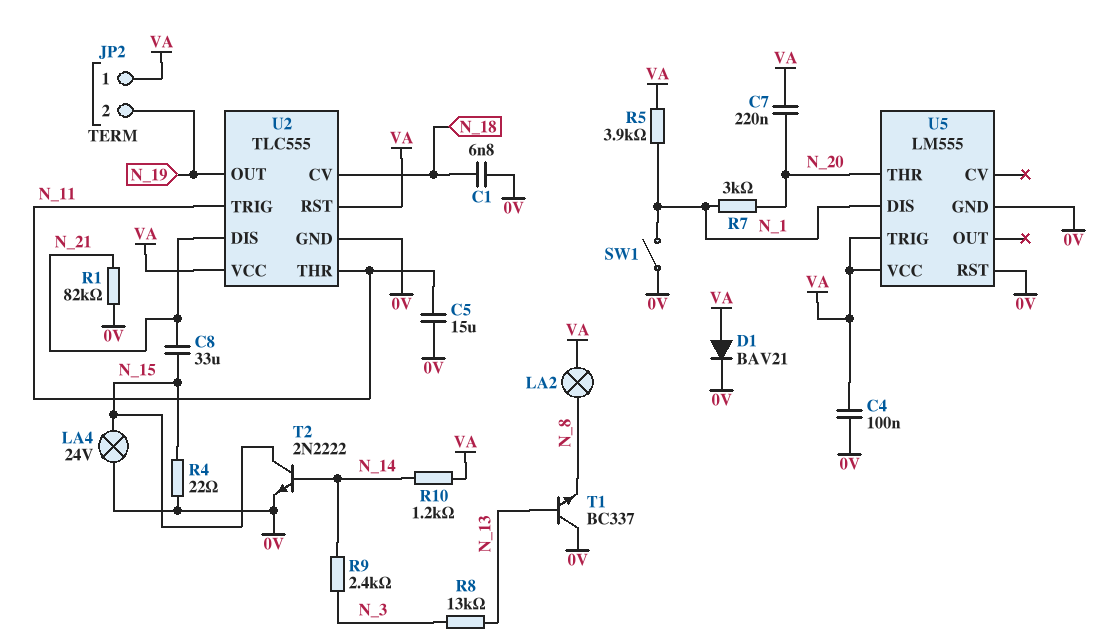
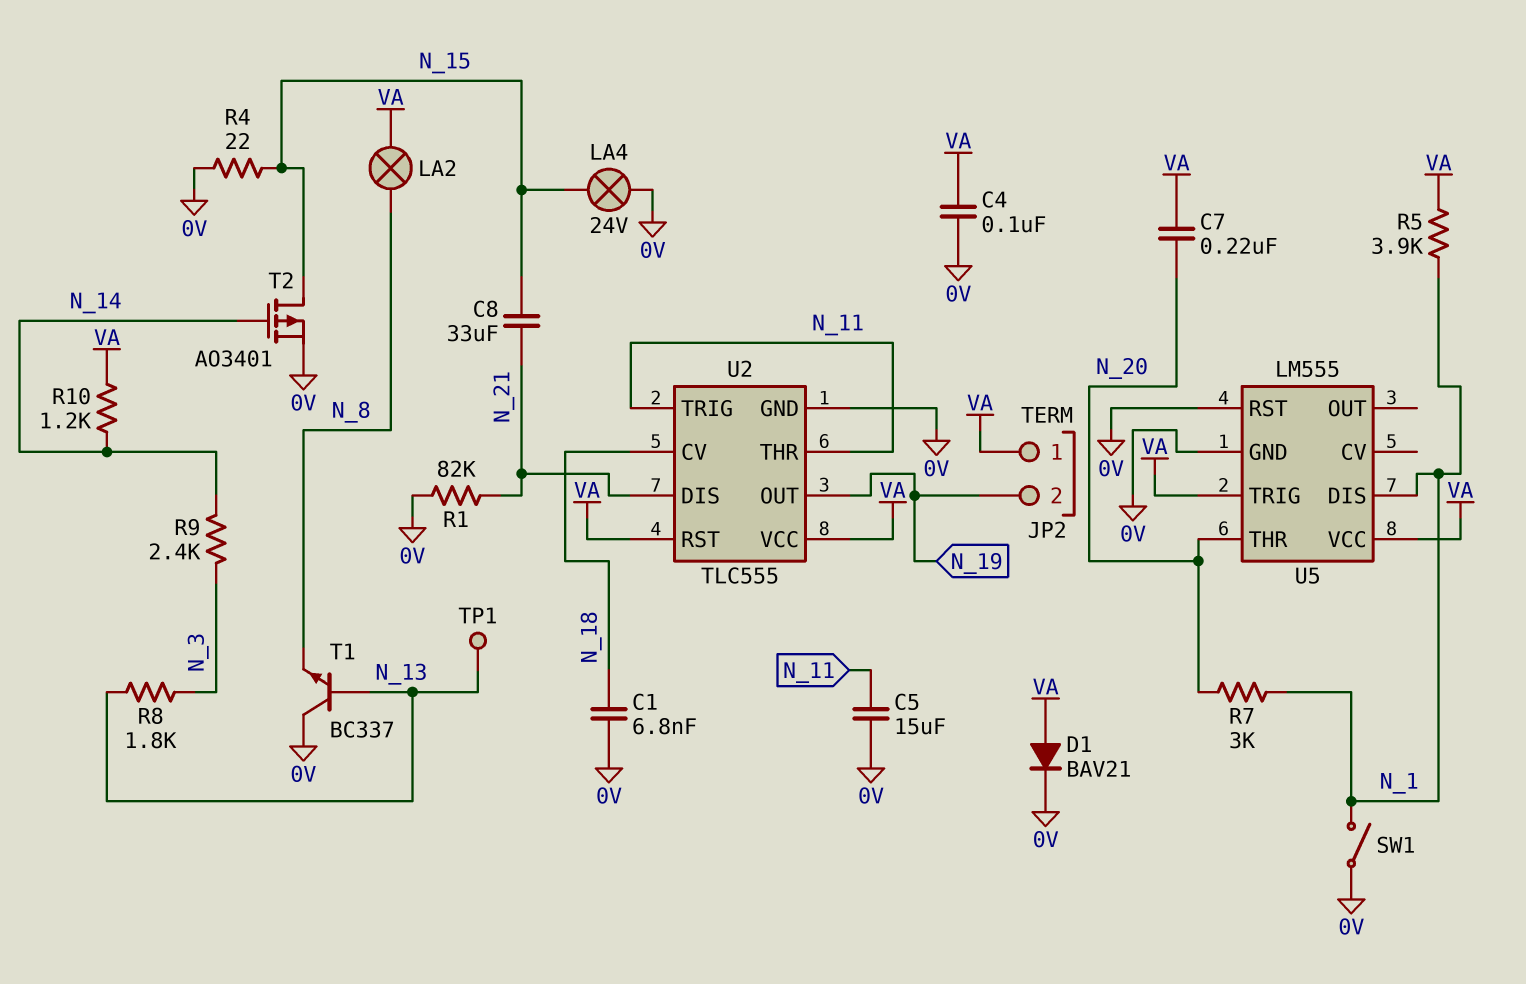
R8: 13k (N_3, N_13) -> 1.8k (N_3, N_13)
T2: NPN 2N2222 (B N_14, C N_15, E 0V) -> PMOS AO3401 (G N_14, D N_15, S 0V)
TP1: none -> test point (N_13)

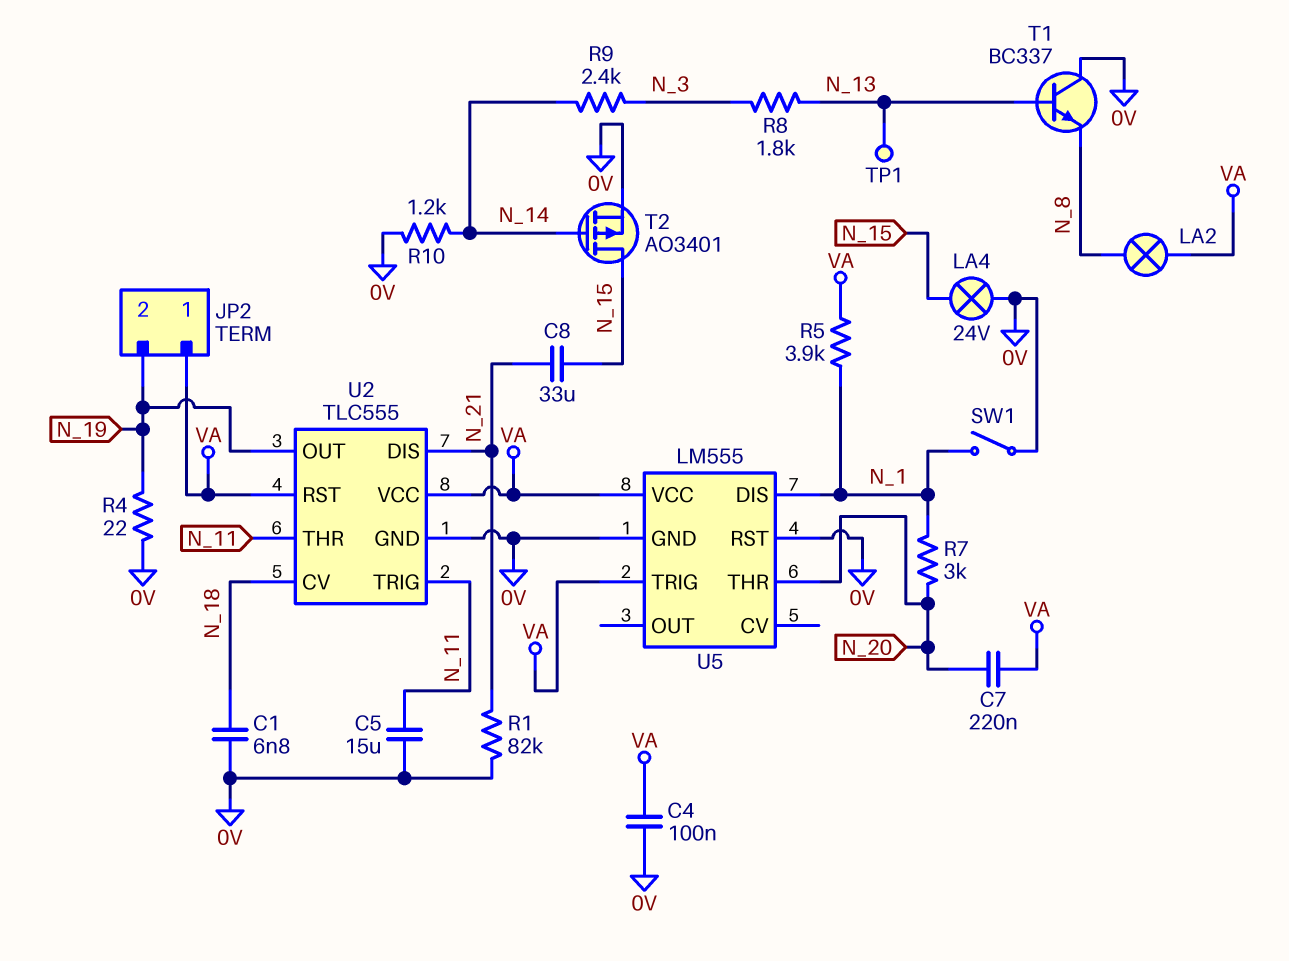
D1: diode BAV21 (A VA, K 0V) -> none
R4: 22 (0V, N_15) -> 22 (0V, N_19)
R10: 1.2k (N_14, VA) -> 1.2k (0V, N_14)

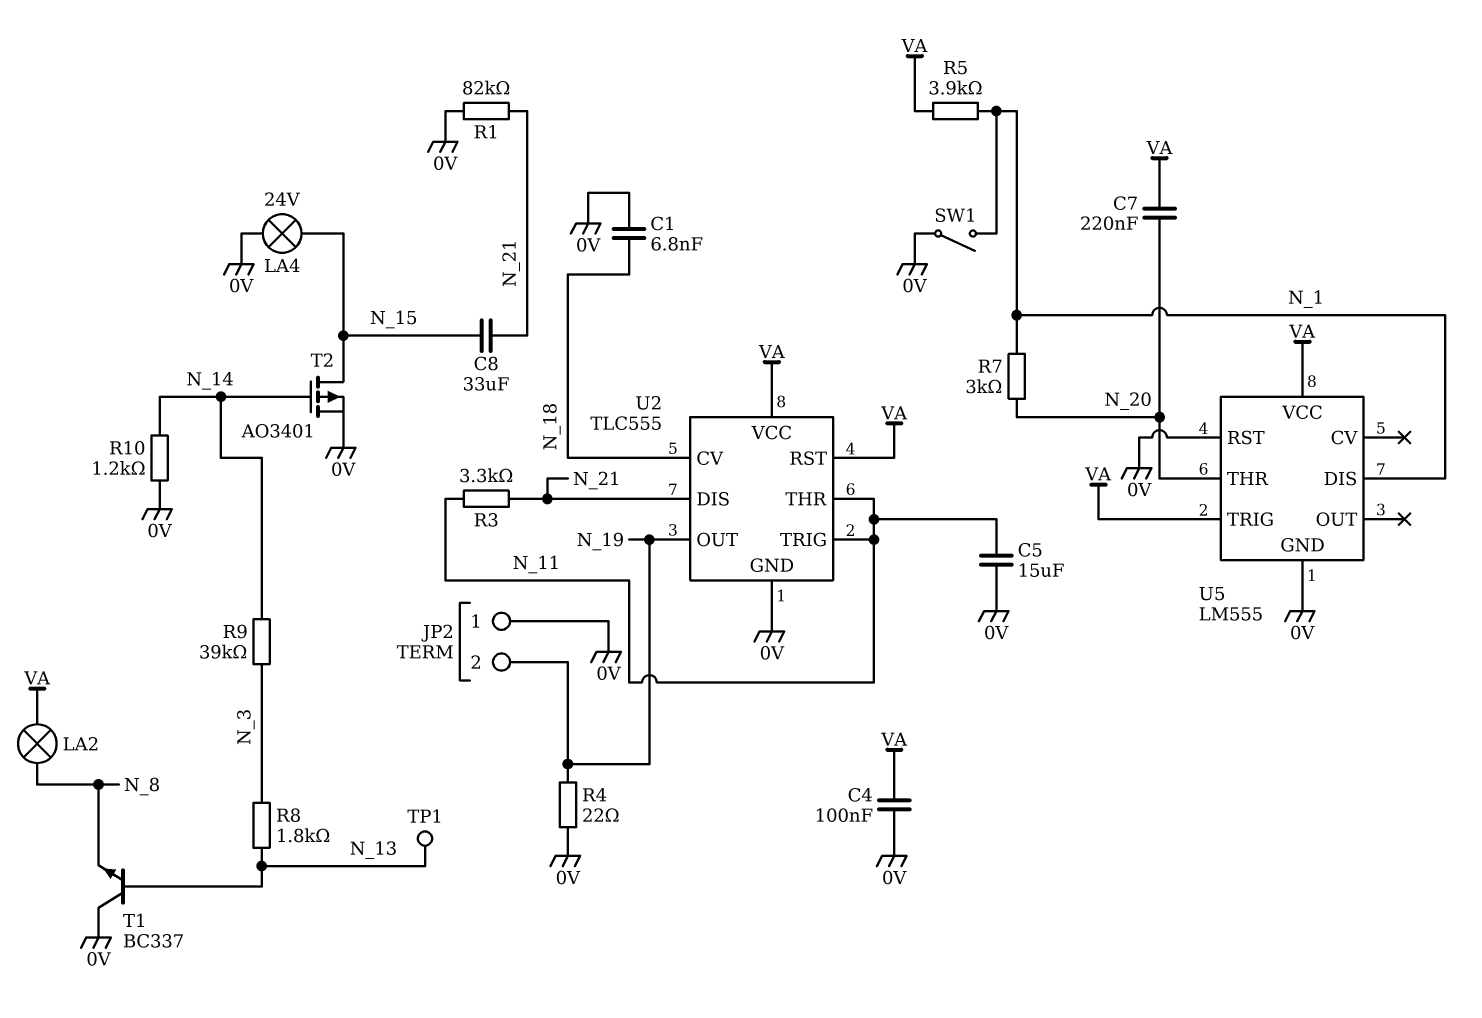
JP2 pin 1: VA -> 0V
R3: none -> 3.3k (N_11, N_21)
R9: 2.4k (N_3, N_14) -> 39k (N_3, N_14)

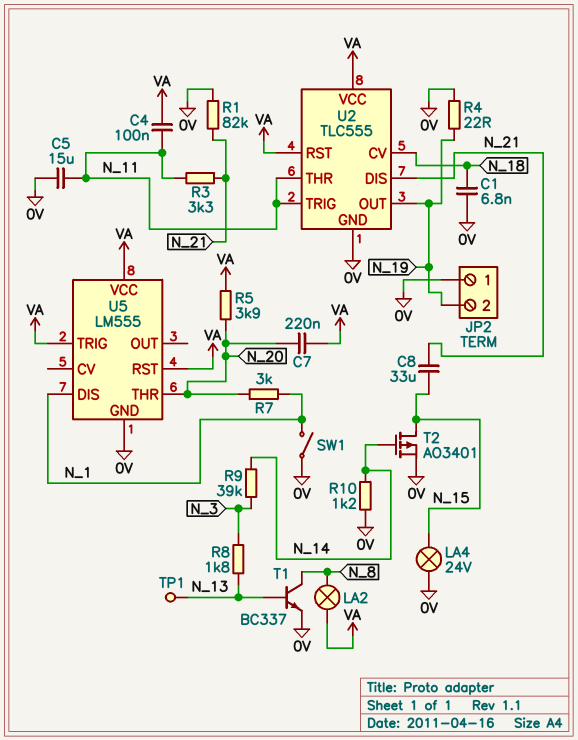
C4: 100nF (0V, VA) -> 100nF (N_11, VA)
R5: 3.9k (N_1, VA) -> 3.9k (N_20, VA)
T1: NPN BC337 (B N_13, C 0V, E N_8) -> NPN BC337 (B N_13, C N_8, E 0V)
U5 pin RST: 0V -> VA

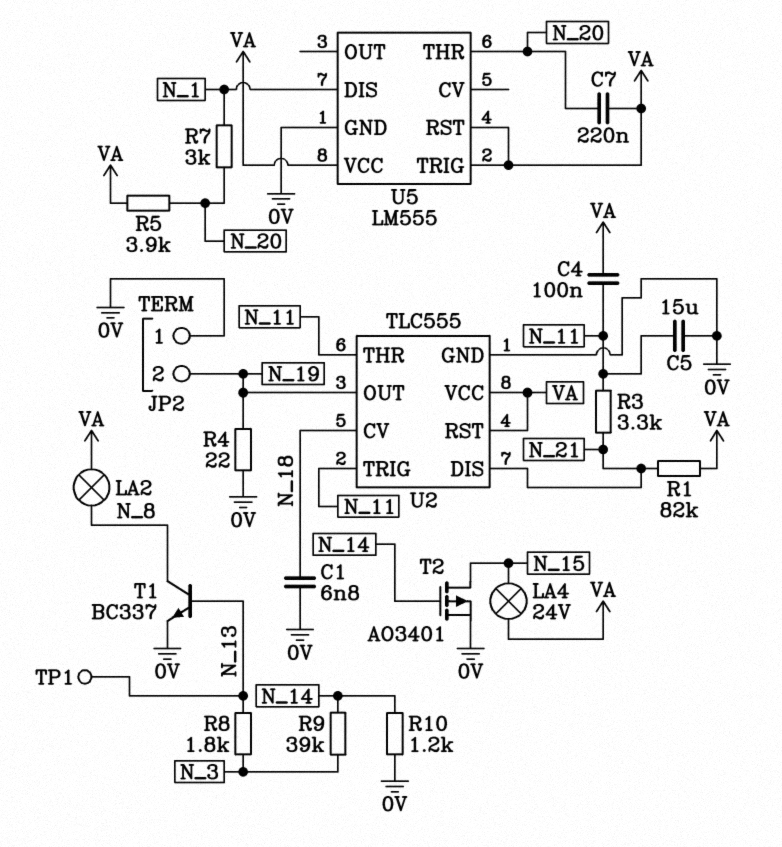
C8: 33uF (N_15, N_21) -> none
LA4: lamp 24V (0V, N_15) -> lamp 24V (N_15, VA)
R1: 82k (0V, N_21) -> 82k (N_21, VA)
SW1: switch (0V, N_1) -> none

